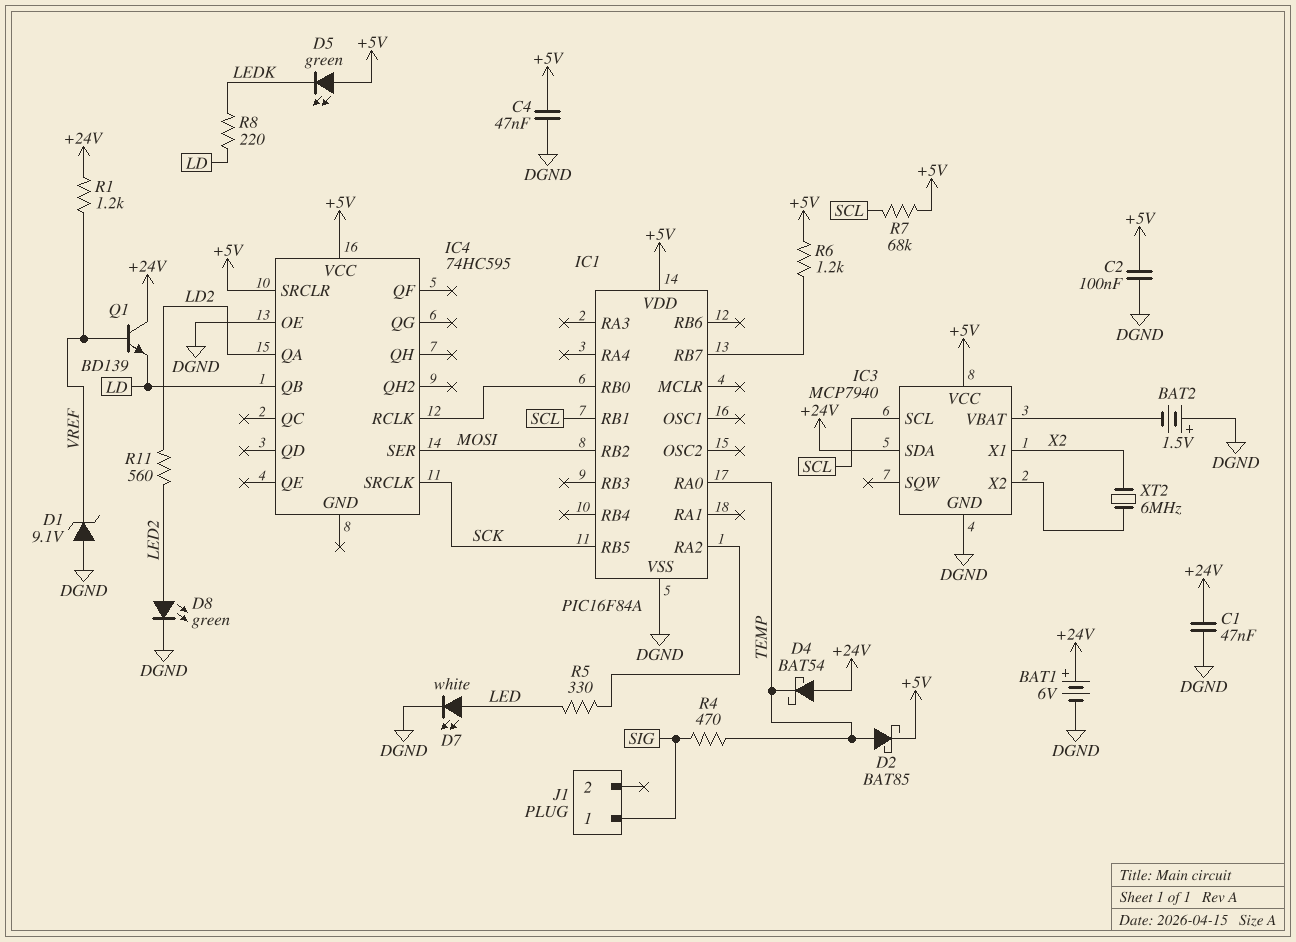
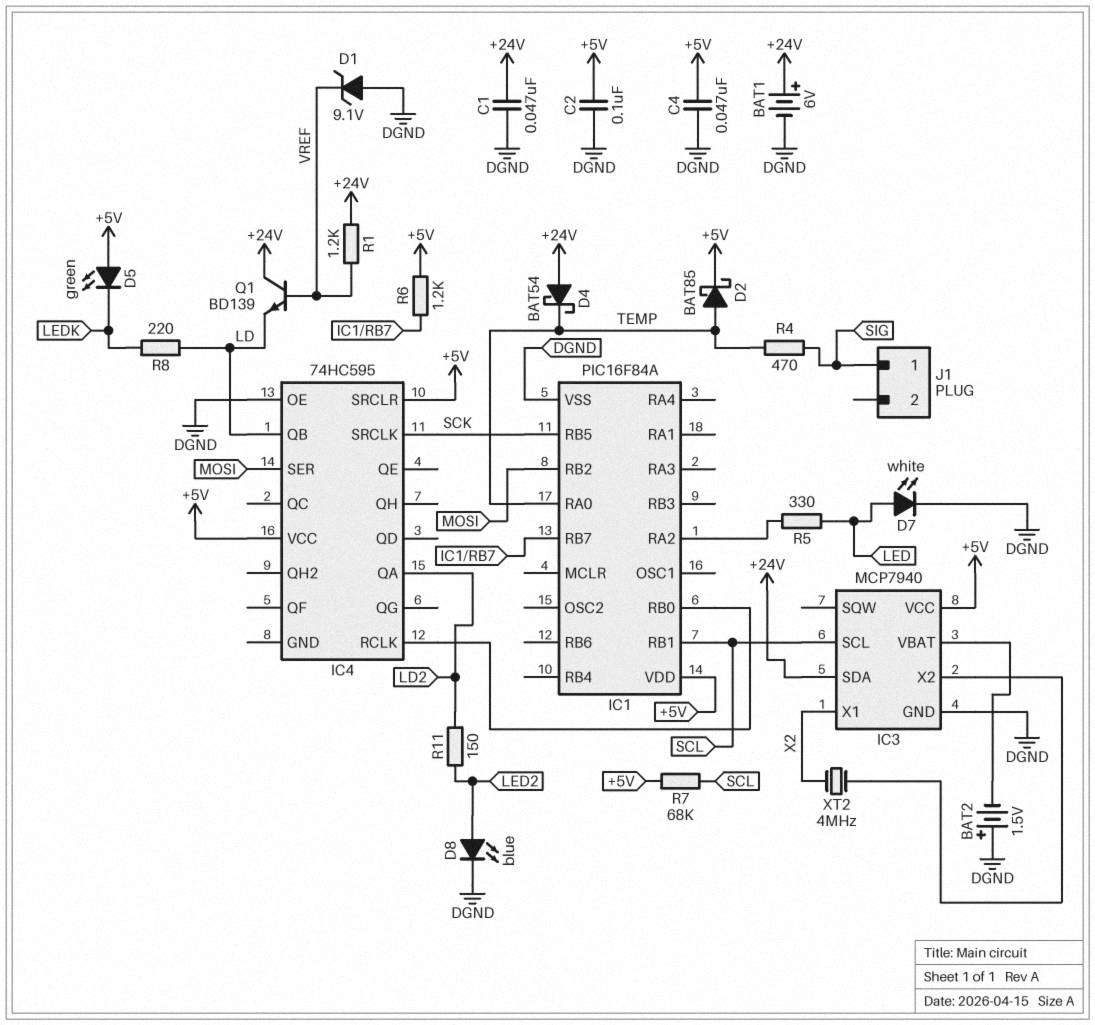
D8: LED green (A LED2, K DGND) -> LED blue (A LED2, K DGND)
R11: 560 (LD2, LED2) -> 150 (LD2, LED2)
XT2: 6MHz (IC3/X2, X2) -> 4MHz (IC3/X2, X2)

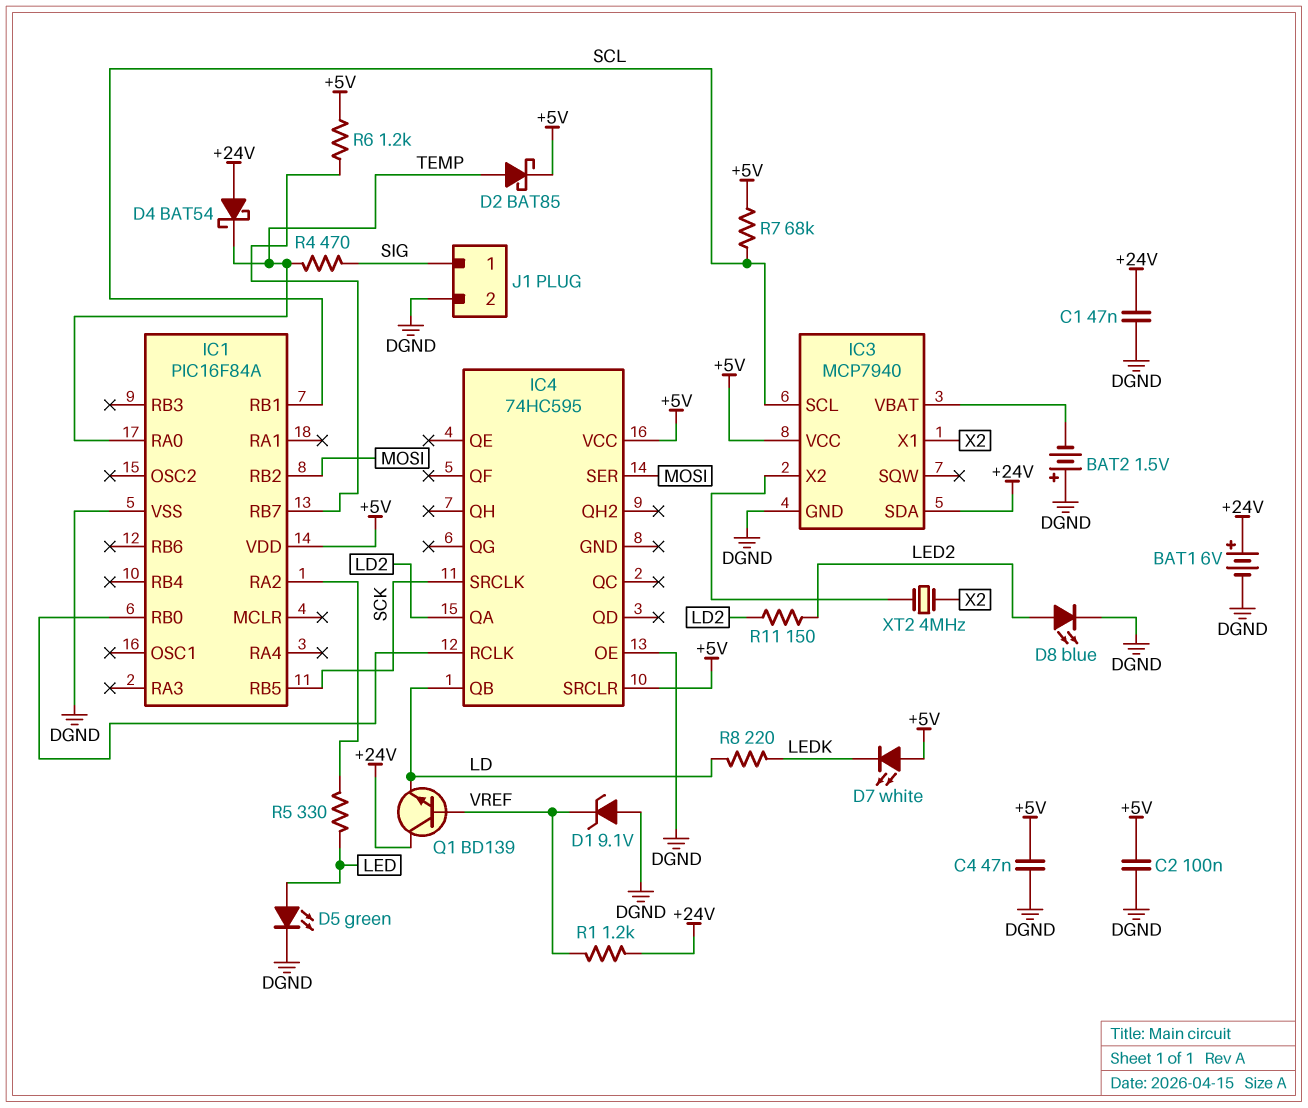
D5: LED green (A +5V, K LEDK) -> LED green (A LED, K DGND)
D7: LED white (A LED, K DGND) -> LED white (A +5V, K LEDK)
J1 pin 2: none -> DGND

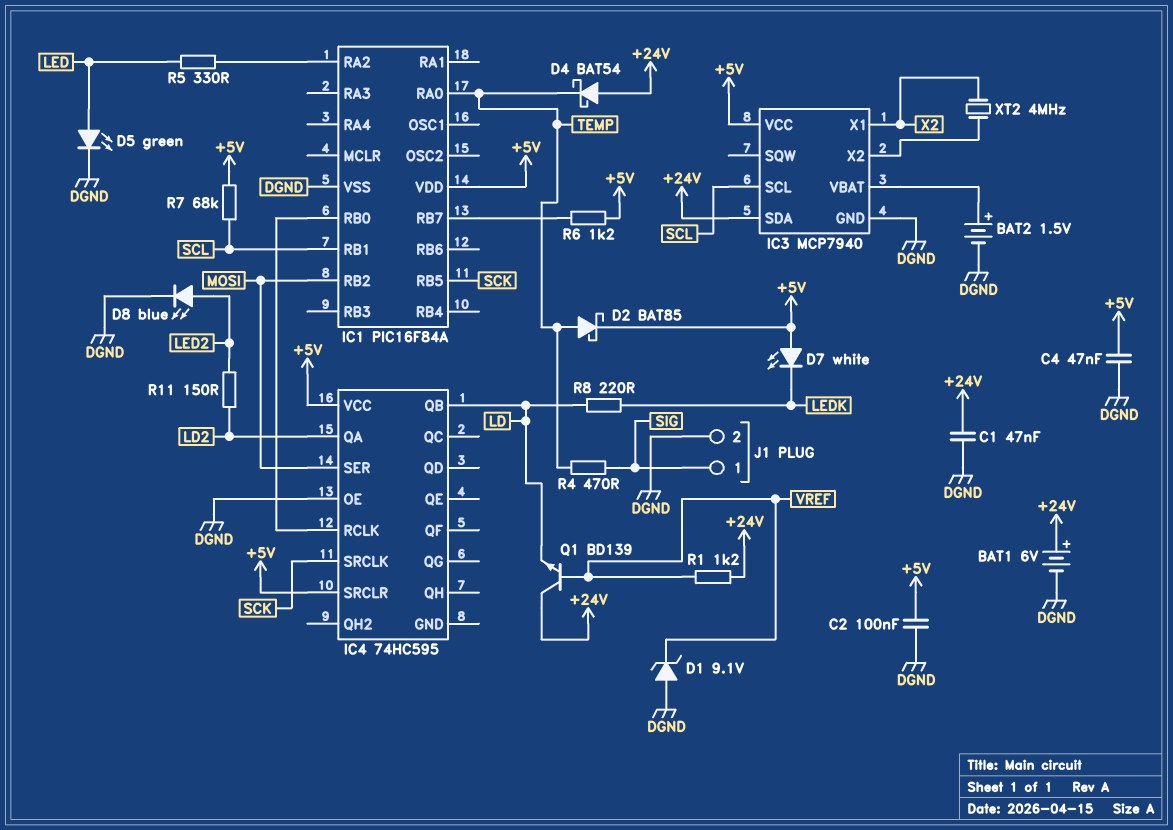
BAT2: 1.5V (plus DGND, minus IC3/VBAT) -> 1.5V (plus IC3/VBAT, minus DGND)

